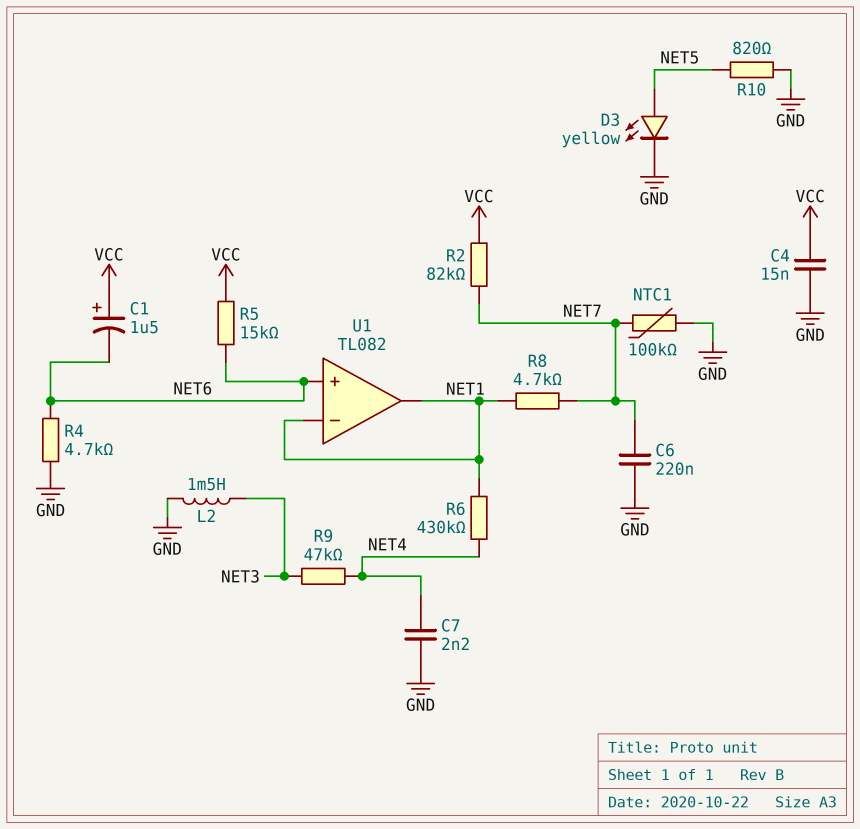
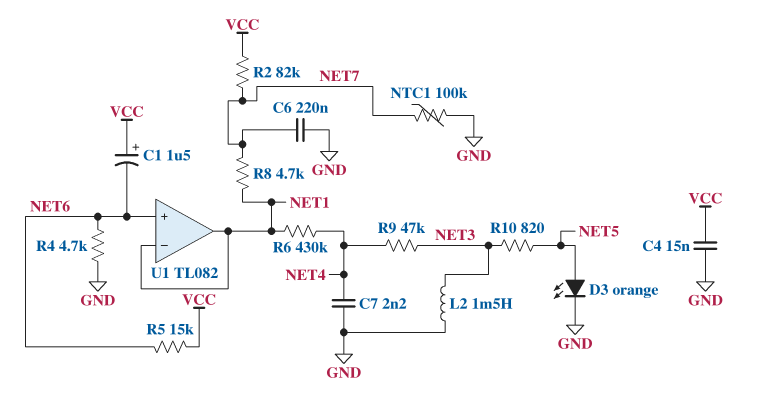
D3: LED yellow (A NET5, K GND) -> LED orange (A NET5, K GND)
R10: 820 (GND, NET5) -> 820 (NET3, NET5)

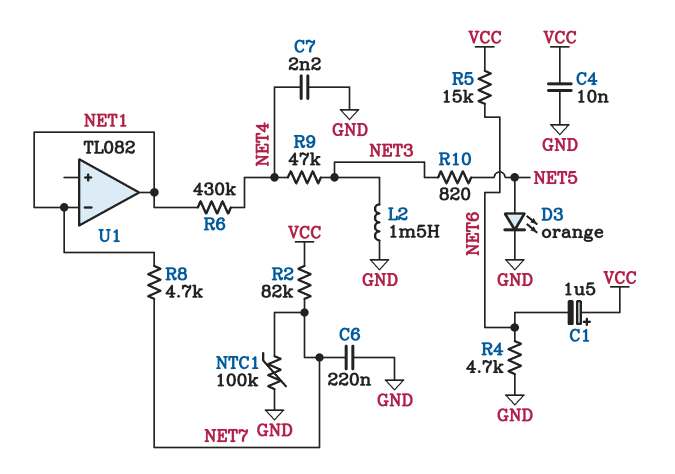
C4: 15nF (GND, VCC) -> 10nF (GND, VCC)
U1 pin in+: NET6 -> none

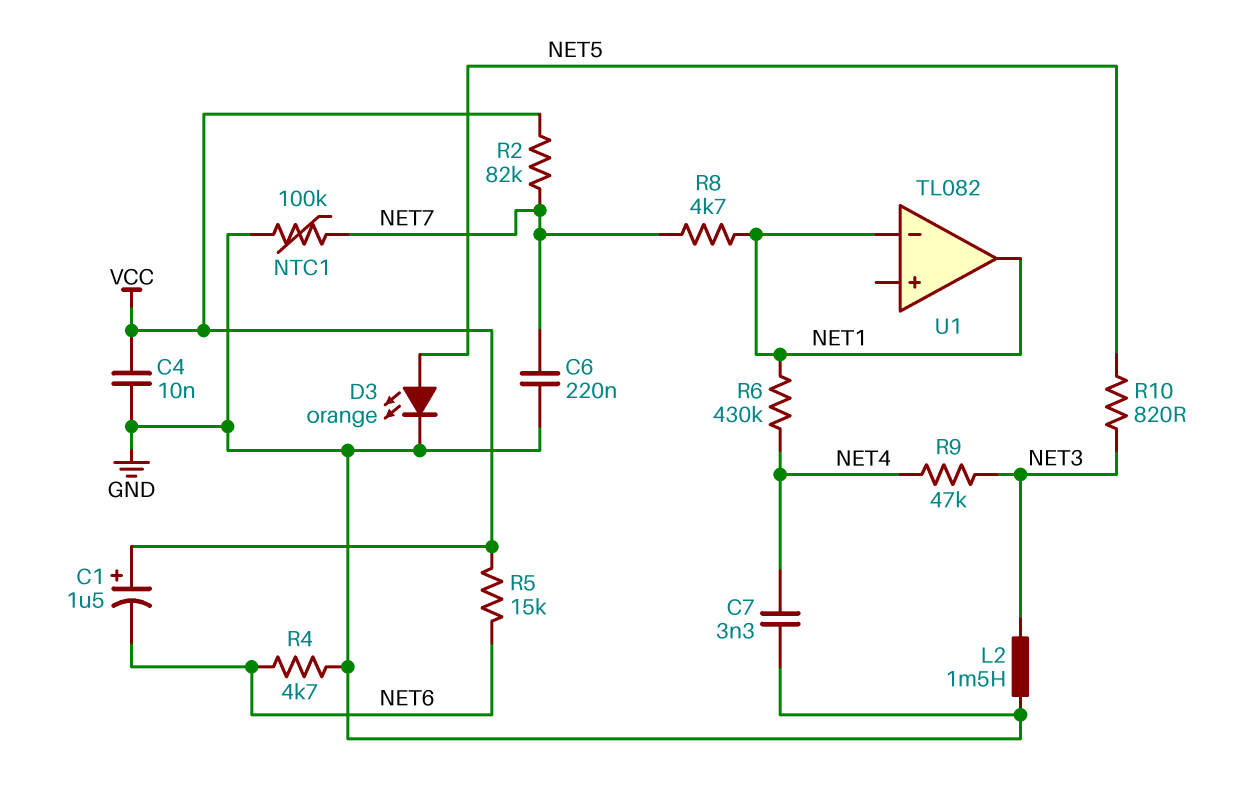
C7: 2.2nF (GND, NET4) -> 3.3nF (GND, NET4)

